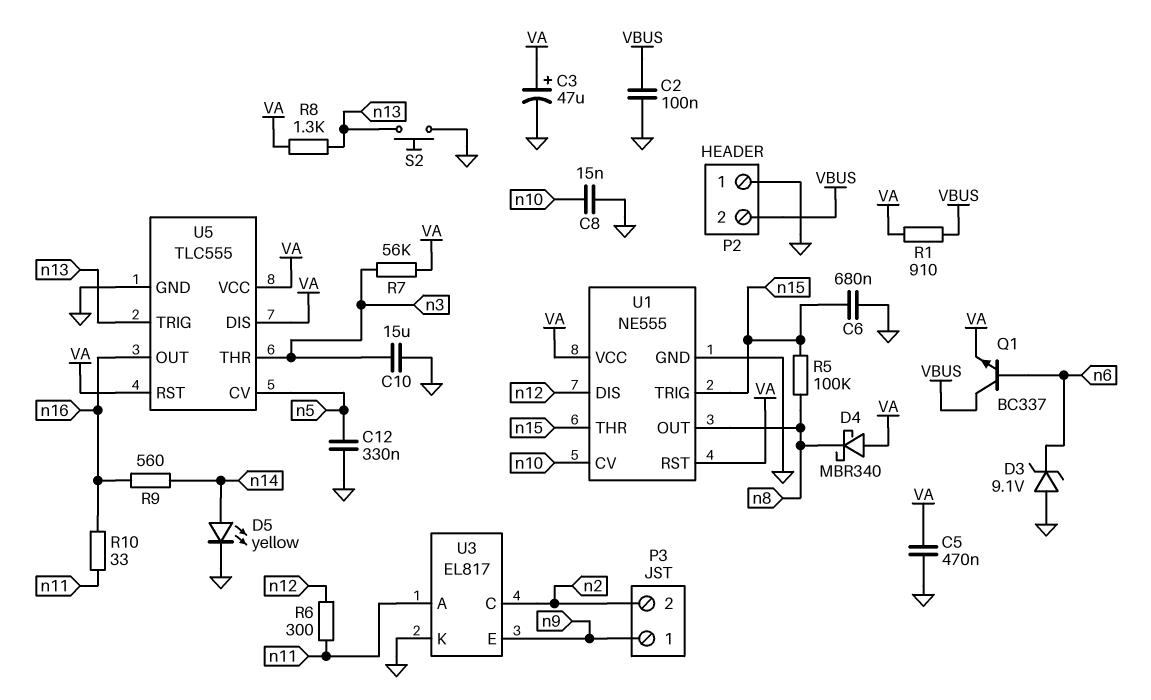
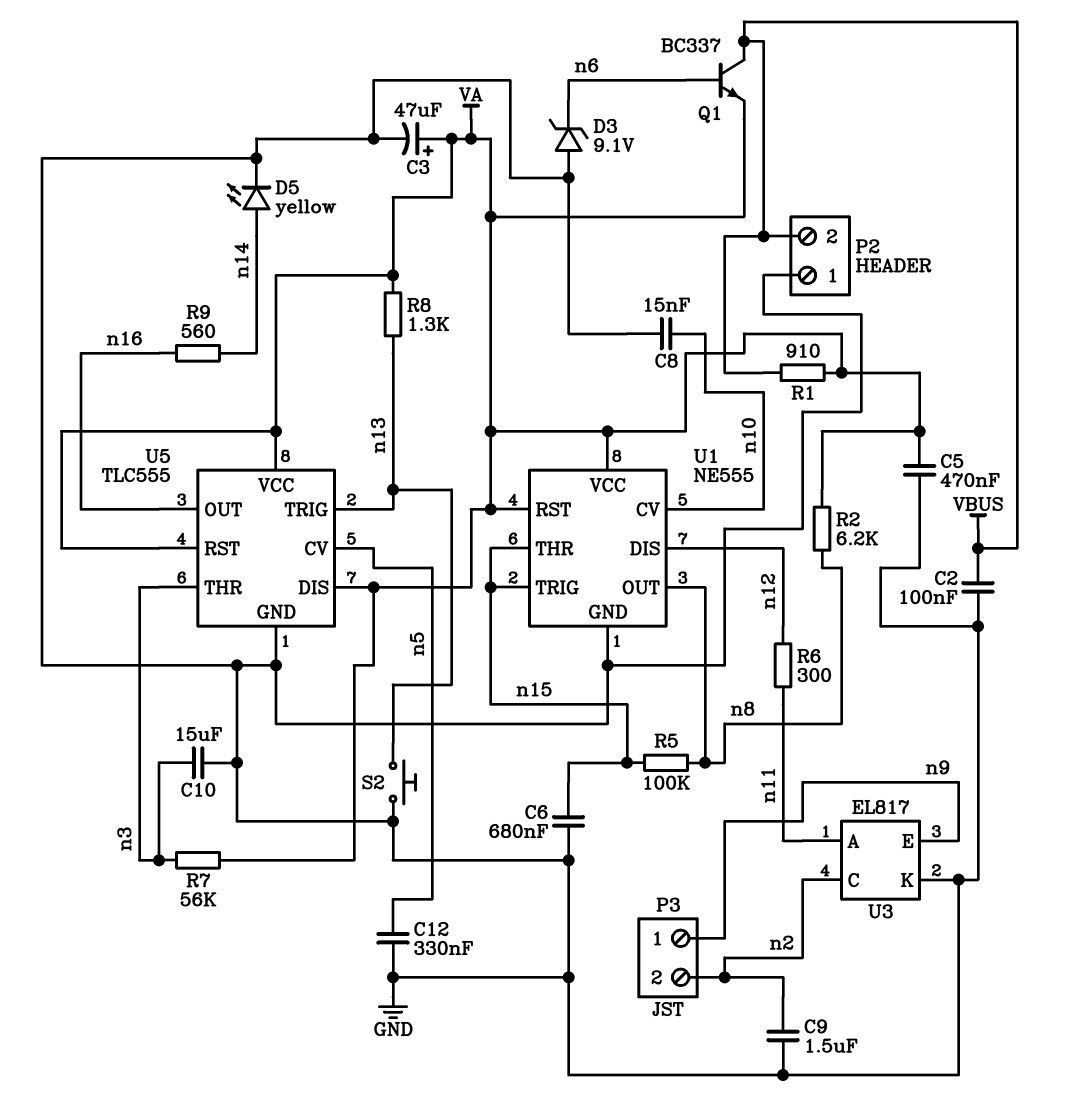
C9: none -> 1.5uF (GND, n2)
D4: schottky MBR340 (A VA, K n8) -> none
R2: none -> 6.2k (VA, n8)
R10: 33 (n11, n16) -> none

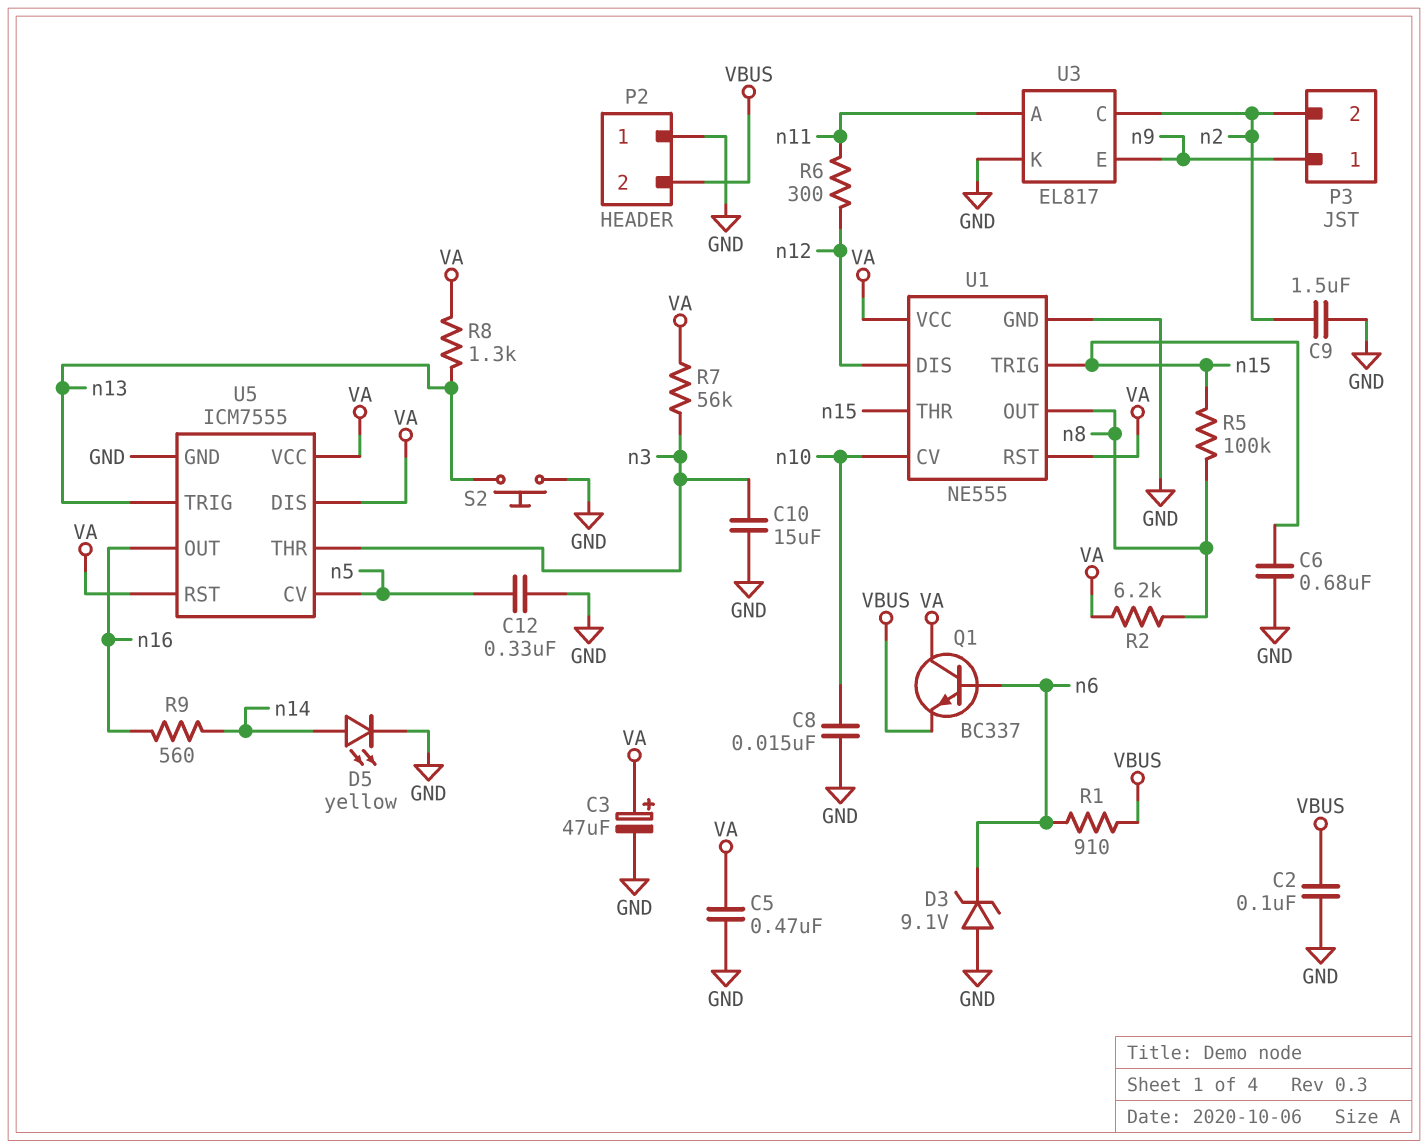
Q1: NPN BC337 (B n6, C VBUS, E VA) -> NPN BC337 (B n6, C VA, E VBUS)
R1: 910 (VA, VBUS) -> 910 (VBUS, n6)
U5: TLC555 -> ICM7555

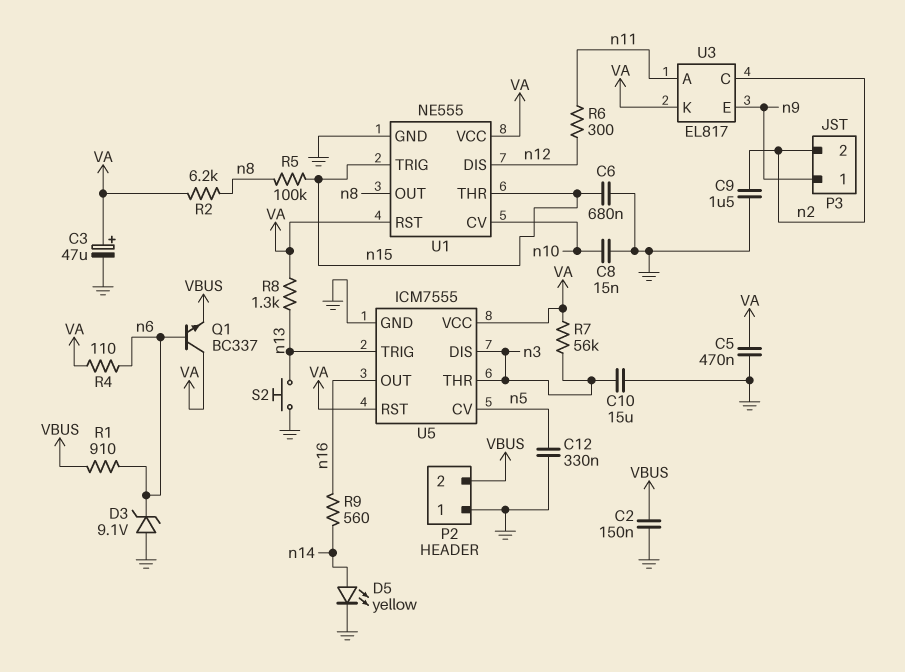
C2: 100nF (GND, VBUS) -> 150nF (GND, VBUS)
R4: none -> 110 (VA, n6)
U3 pin K: GND -> VA
U5 pin DIS: VA -> n3

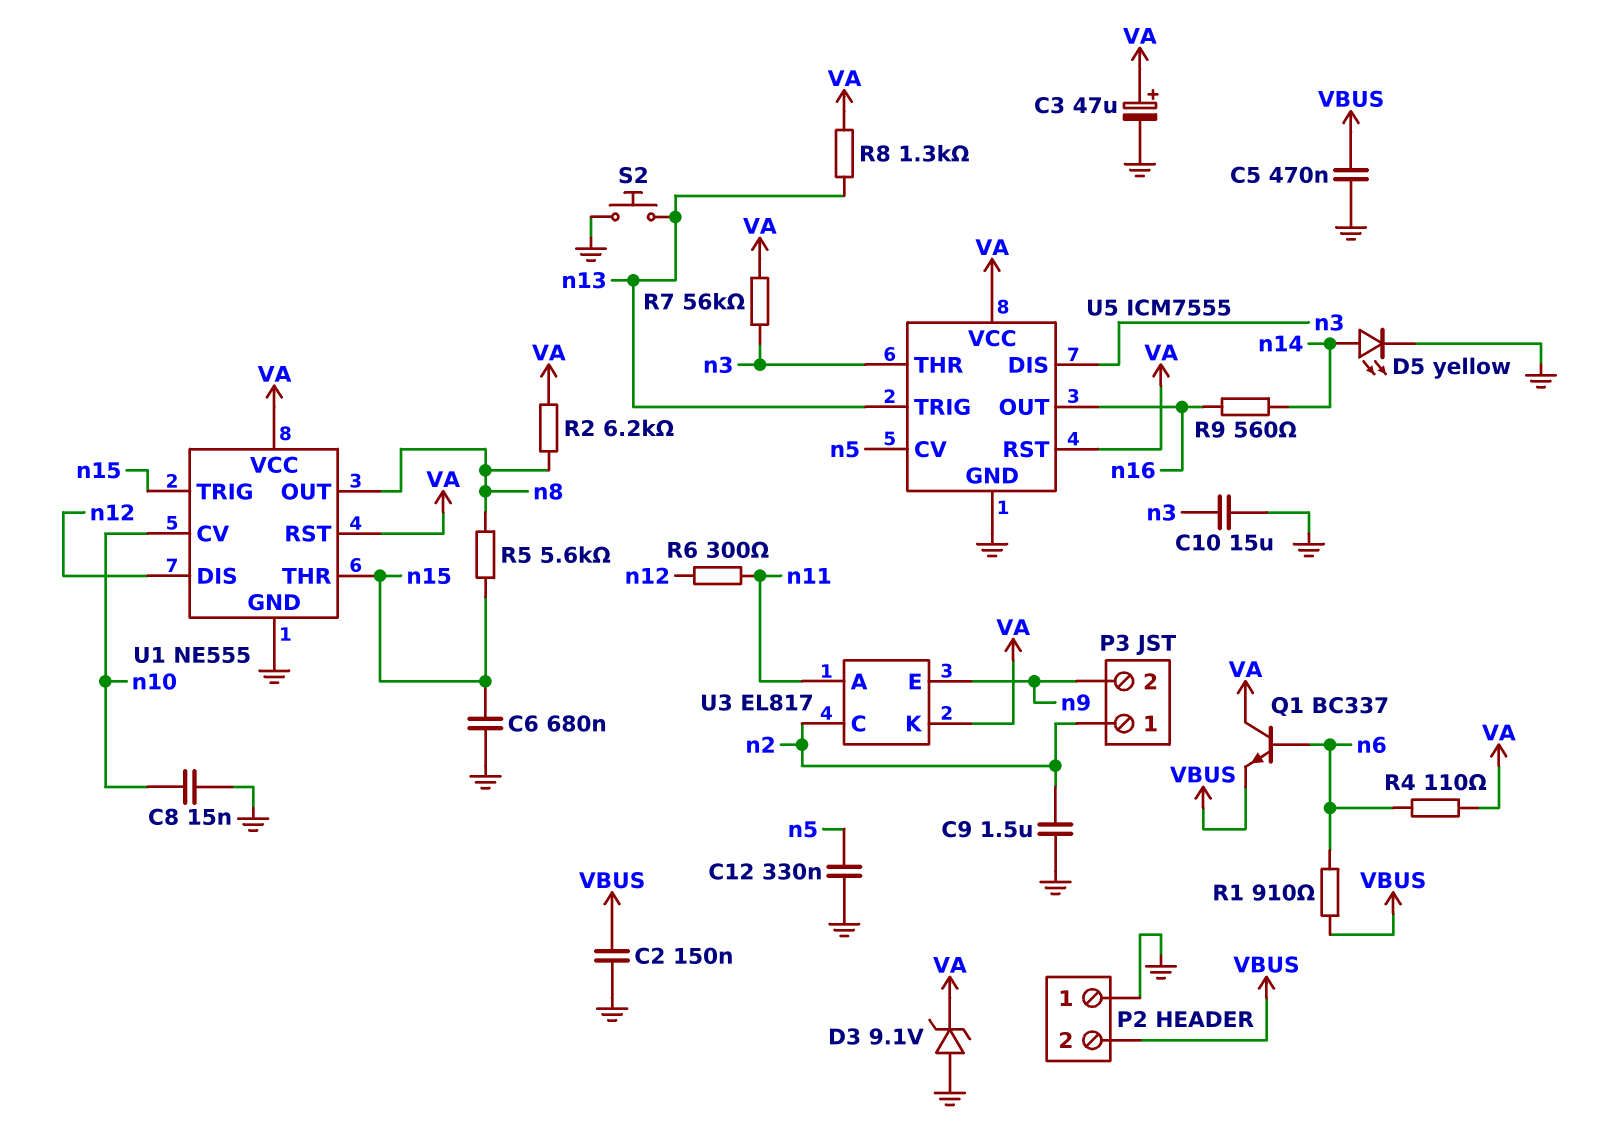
C5: 470nF (GND, VA) -> 470nF (GND, VBUS)
D3: zener 9.1V (A GND, K n6) -> zener 9.1V (A GND, K VA)
P3 pin 1: n9 -> n2
P3 pin 2: n2 -> n9
R5: 100k (n8, n15) -> 5.6k (n8, n15)

